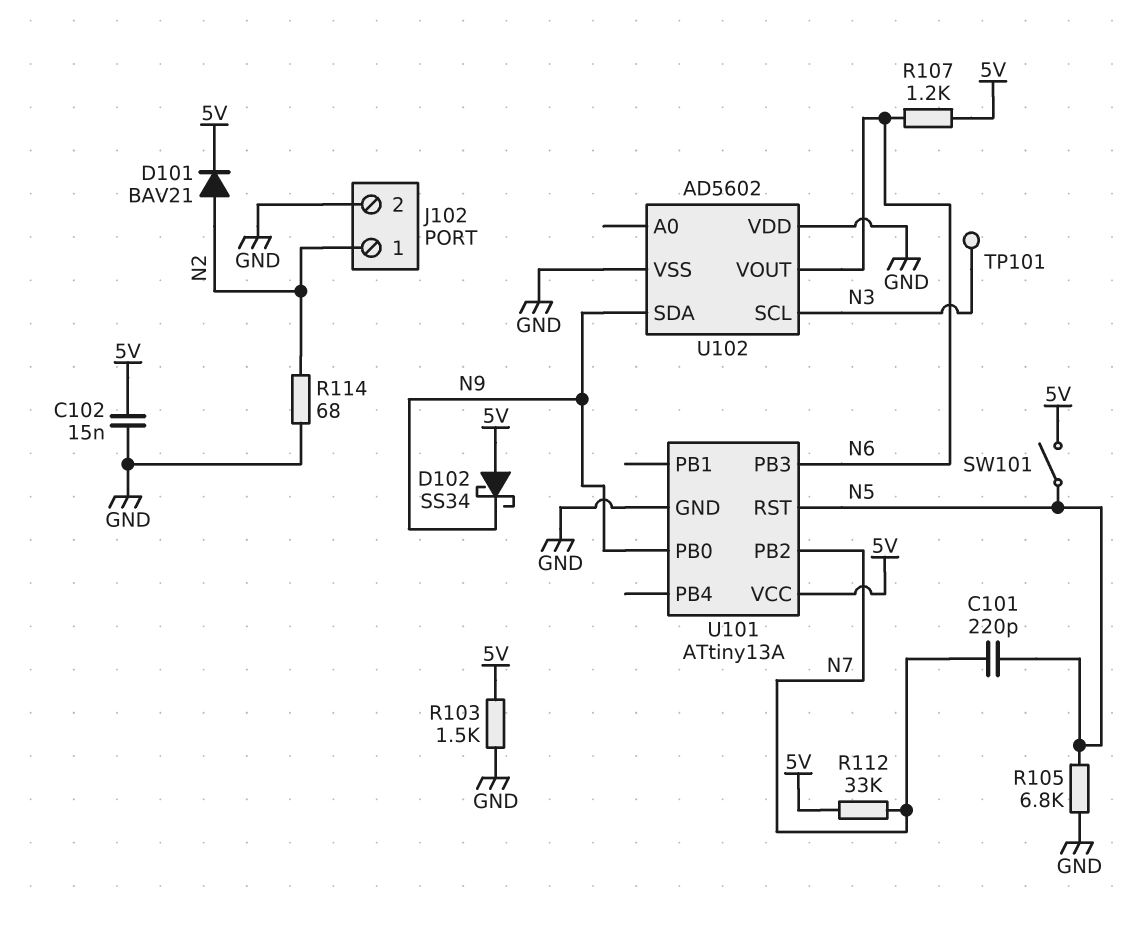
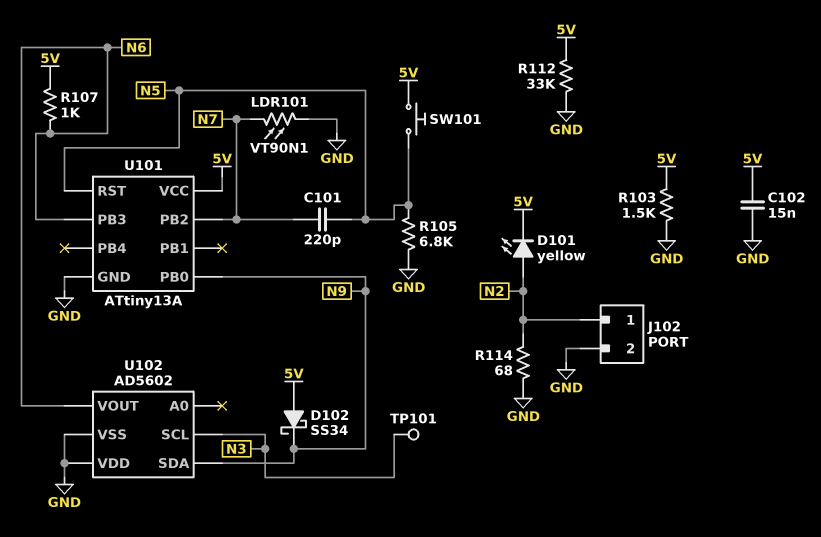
D101: diode BAV21 (A N2, K 5V) -> LED yellow (A N2, K 5V)
LDR101: none -> VT90N1 (GND, N7)
R107: 1.2k (5V, N6) -> 1k (5V, N6)
R112: 33k (5V, N7) -> 33k (5V, GND)
SW101: switch (5V, N5) -> button (5V, N5)

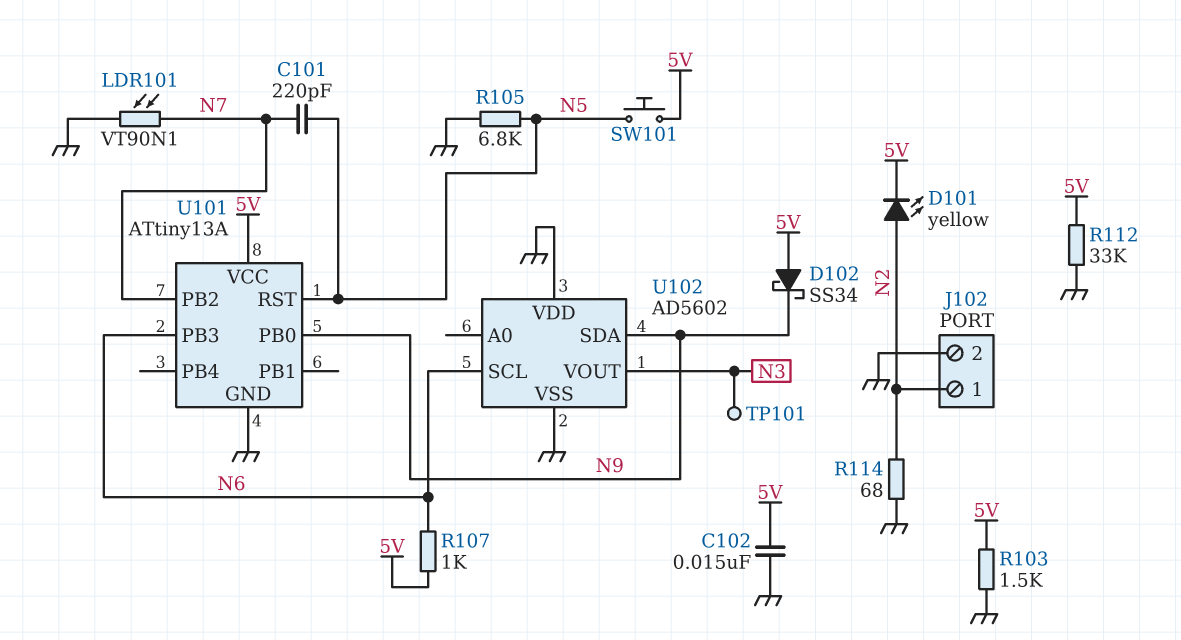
U102 pin SCL: N3 -> N6
U102 pin VOUT: N6 -> N3

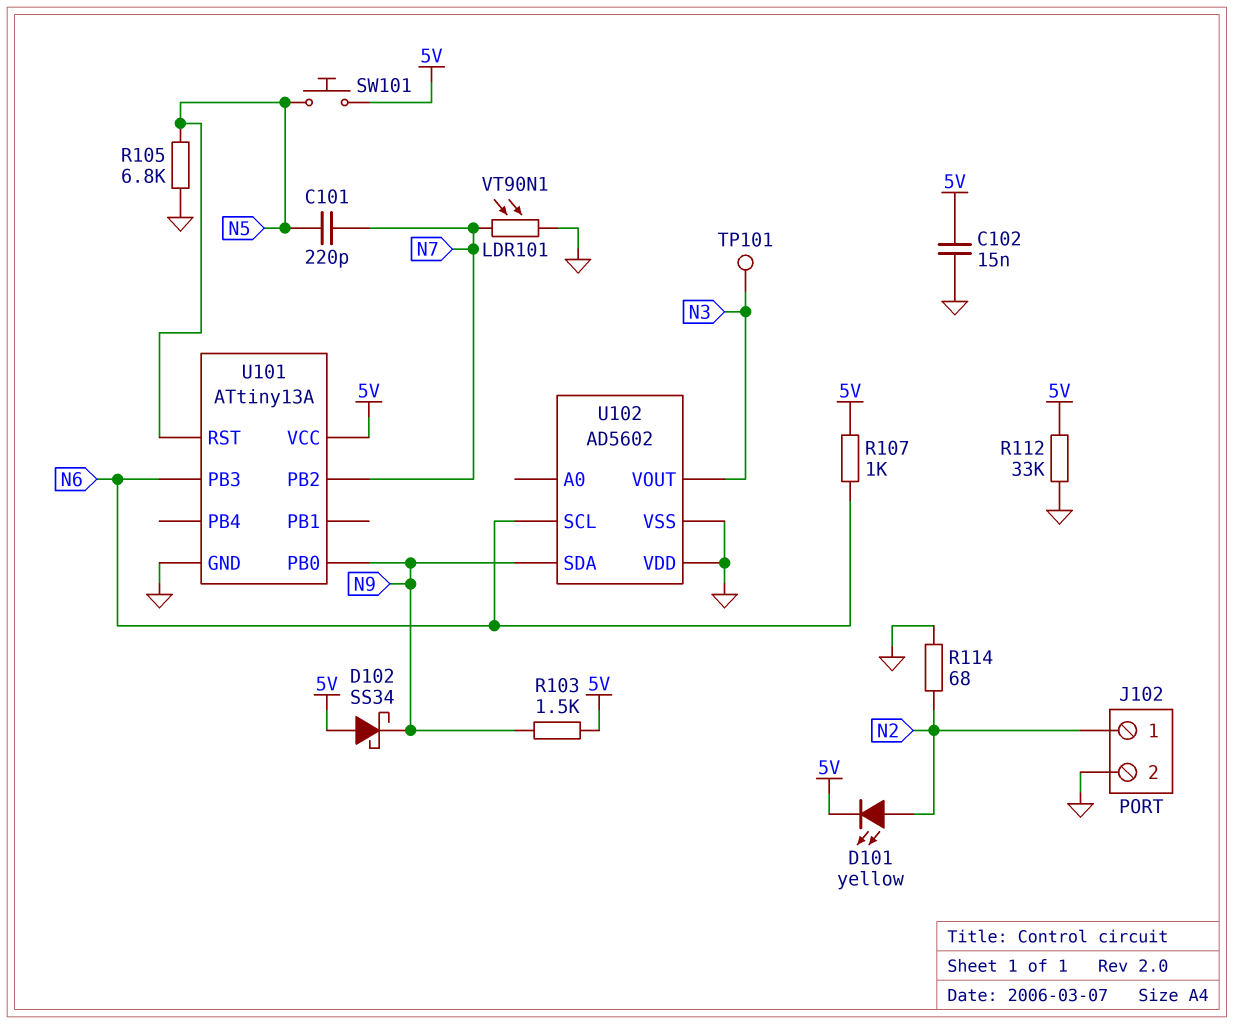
R103: 1.5k (5V, GND) -> 1.5k (5V, N9)

